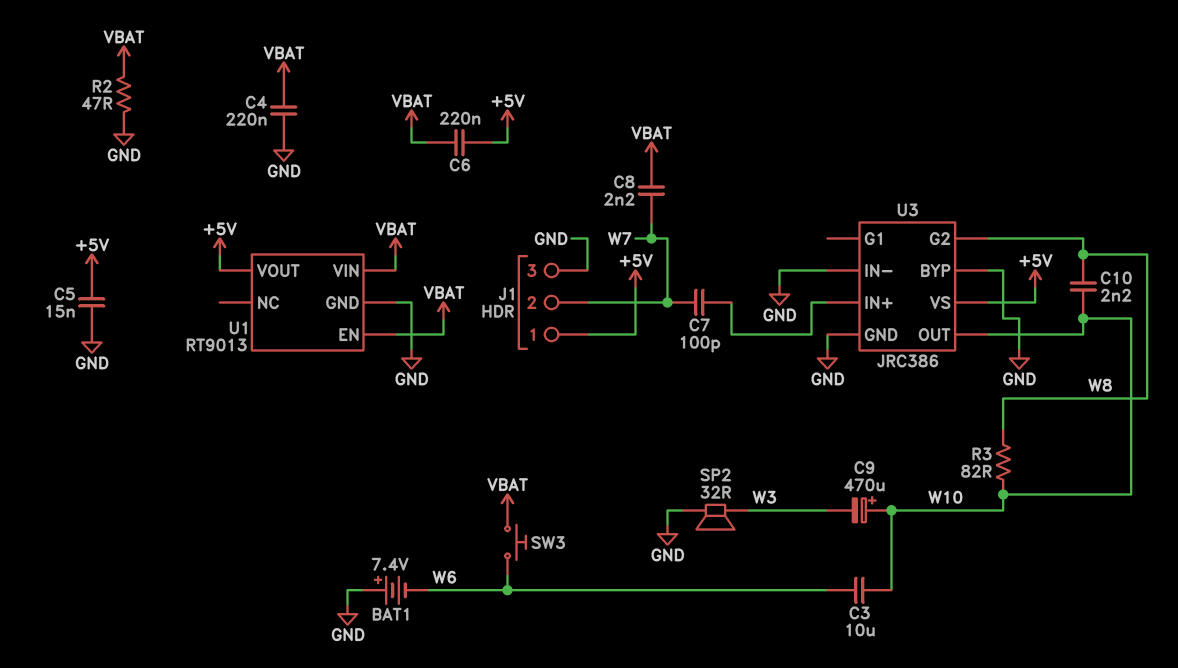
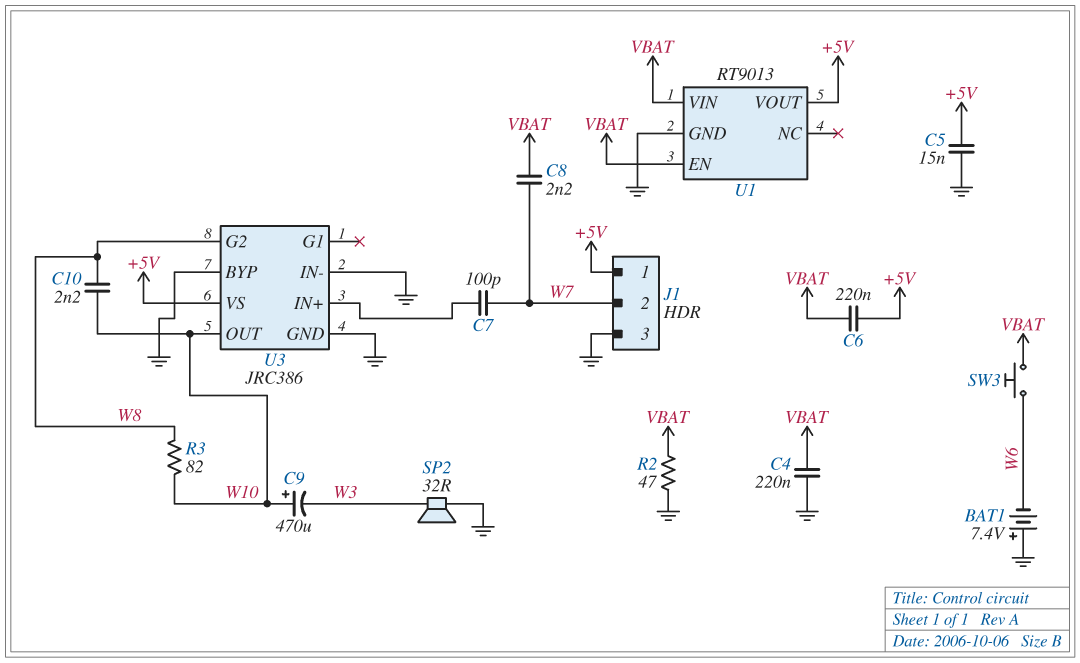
C3: 10uF (W6, W10) -> none

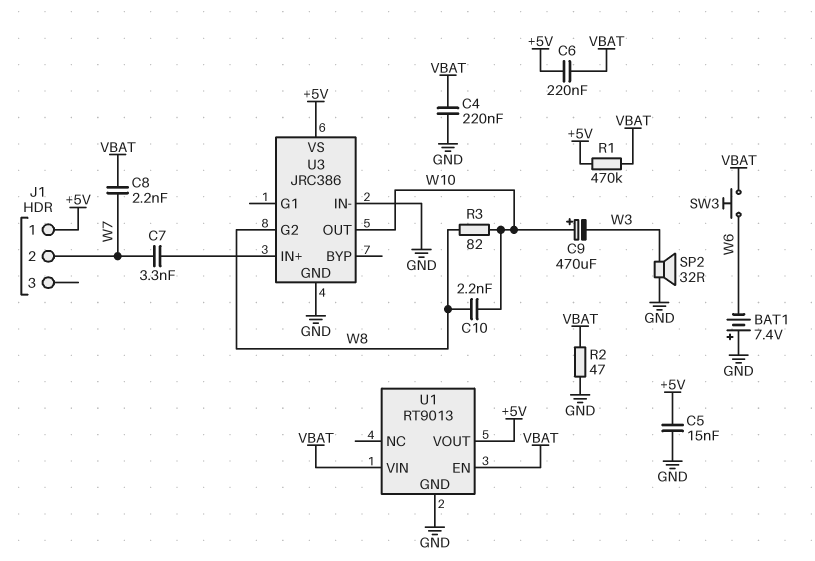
C7: 100pF (U3/IN+, W7) -> 3.3nF (U3/IN+, W7)
J1 pin 3: GND -> none
R1: none -> 470k (+5V, VBAT)
U3 pin BYP: GND -> none

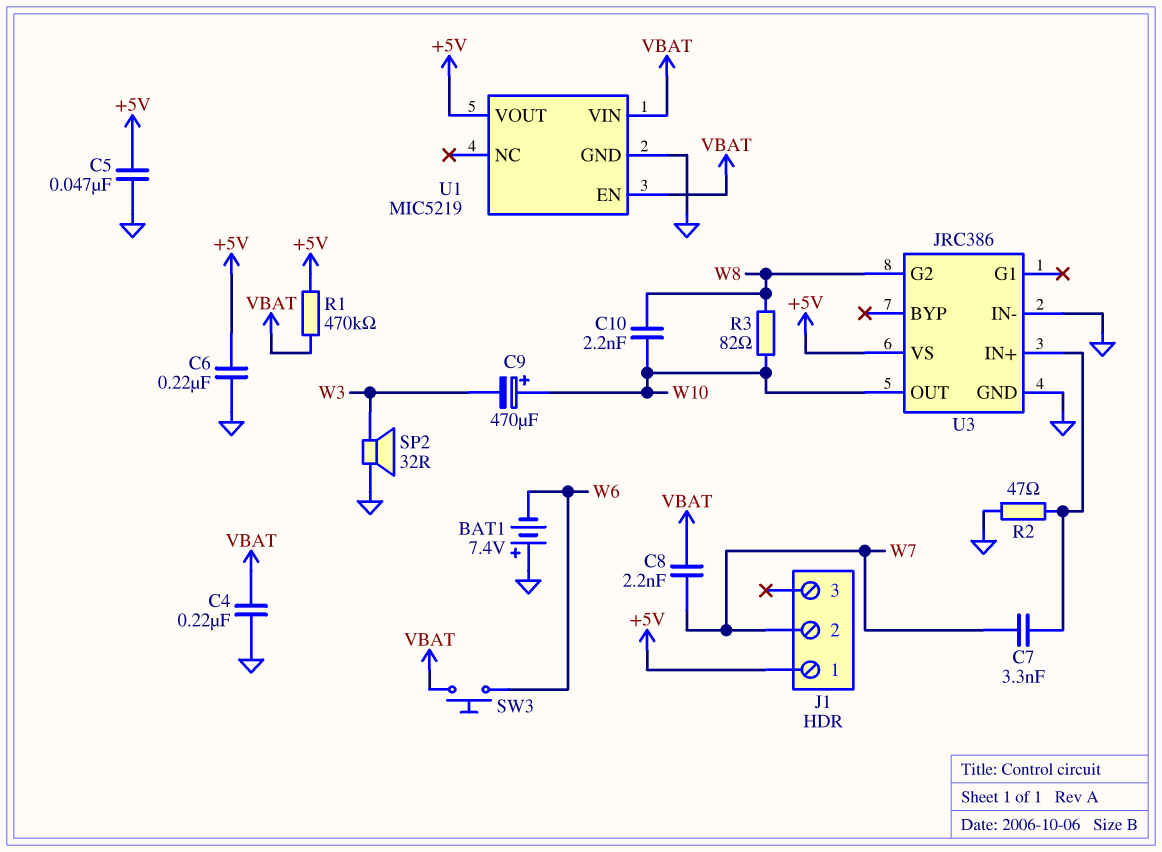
C5: 15nF (+5V, GND) -> 47nF (+5V, GND)
C6: 220nF (+5V, VBAT) -> 220nF (+5V, GND)
R2: 47 (GND, VBAT) -> 47 (GND, U3/IN+)
U1: RT9013 -> MIC5219

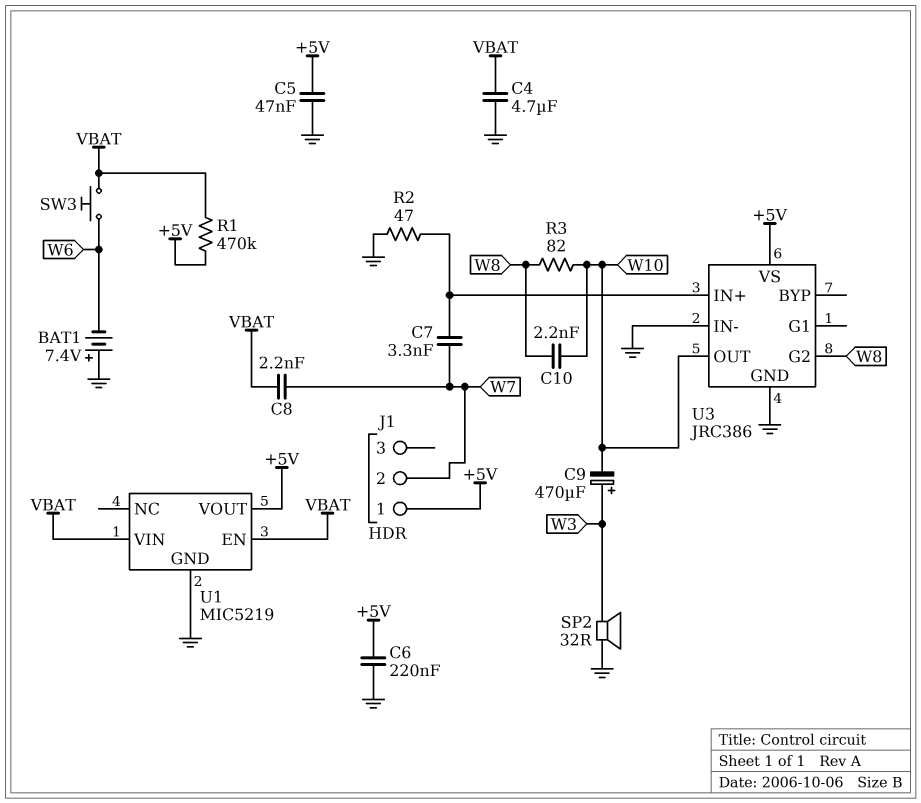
C4: 220nF (GND, VBAT) -> 4.7uF (GND, VBAT)
C9: 470uF (plus W10, minus W3) -> 470uF (plus W3, minus W10)

